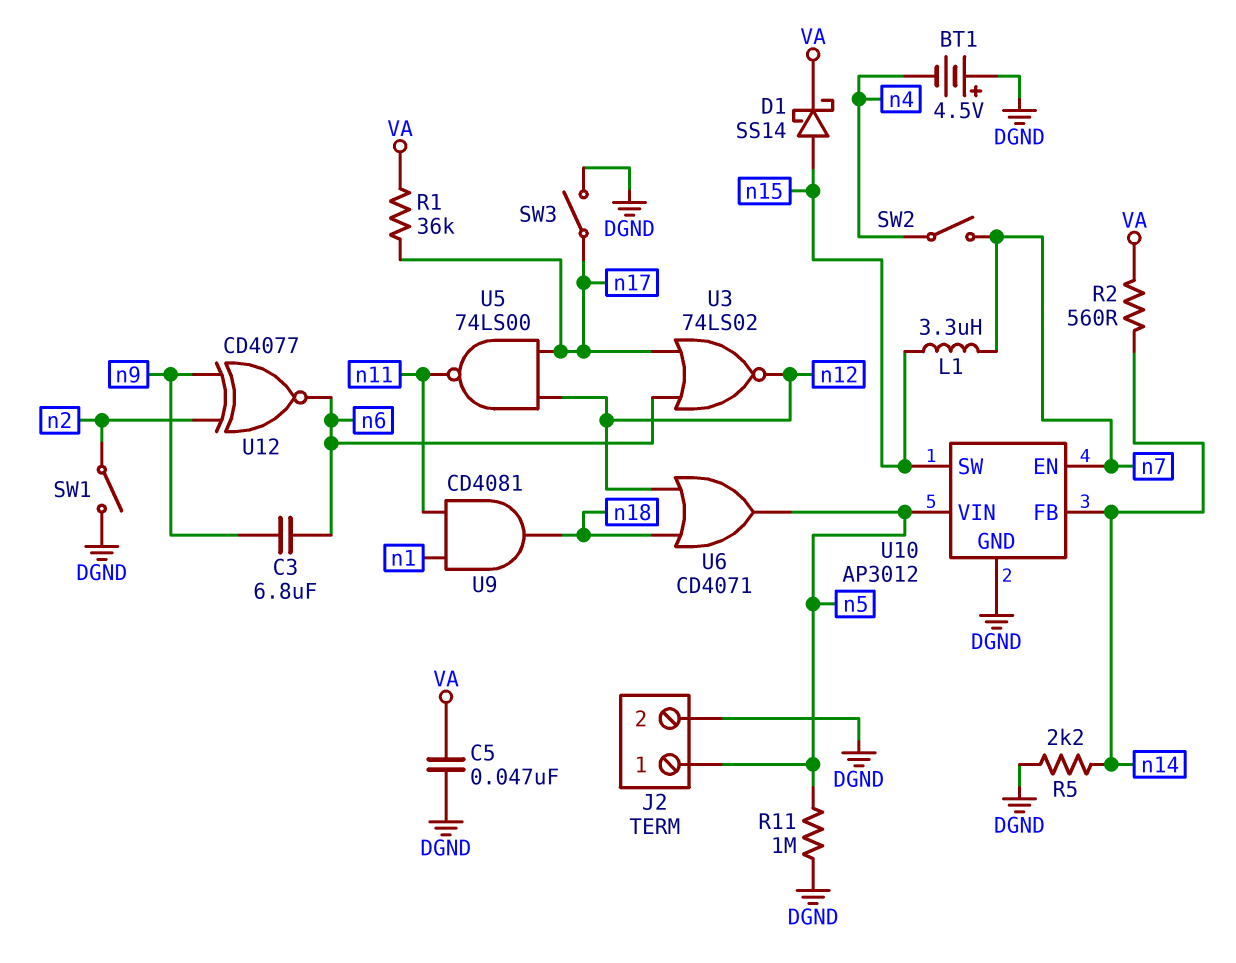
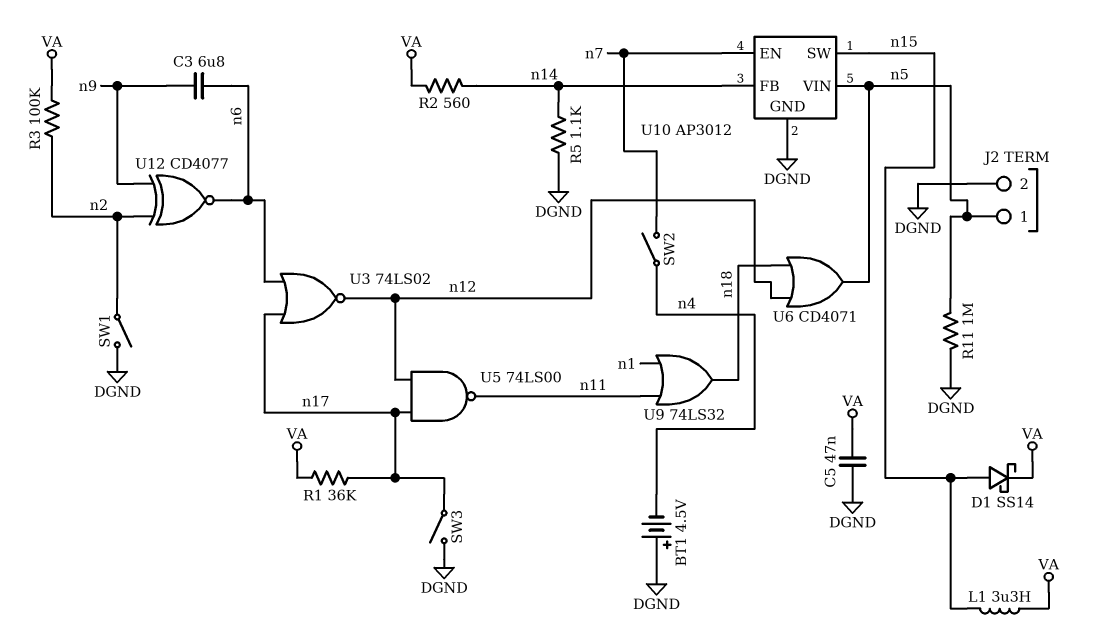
L1: 3.3uH (n7, n15) -> 3.3uH (VA, n15)
R3: none -> 100k (VA, n2)
R5: 2.2k (DGND, n14) -> 1.1k (DGND, n14)
U9: AND CD4081 (in n1, in n11, out n18) -> OR 74LS32 (in n1, in n11, out n18)

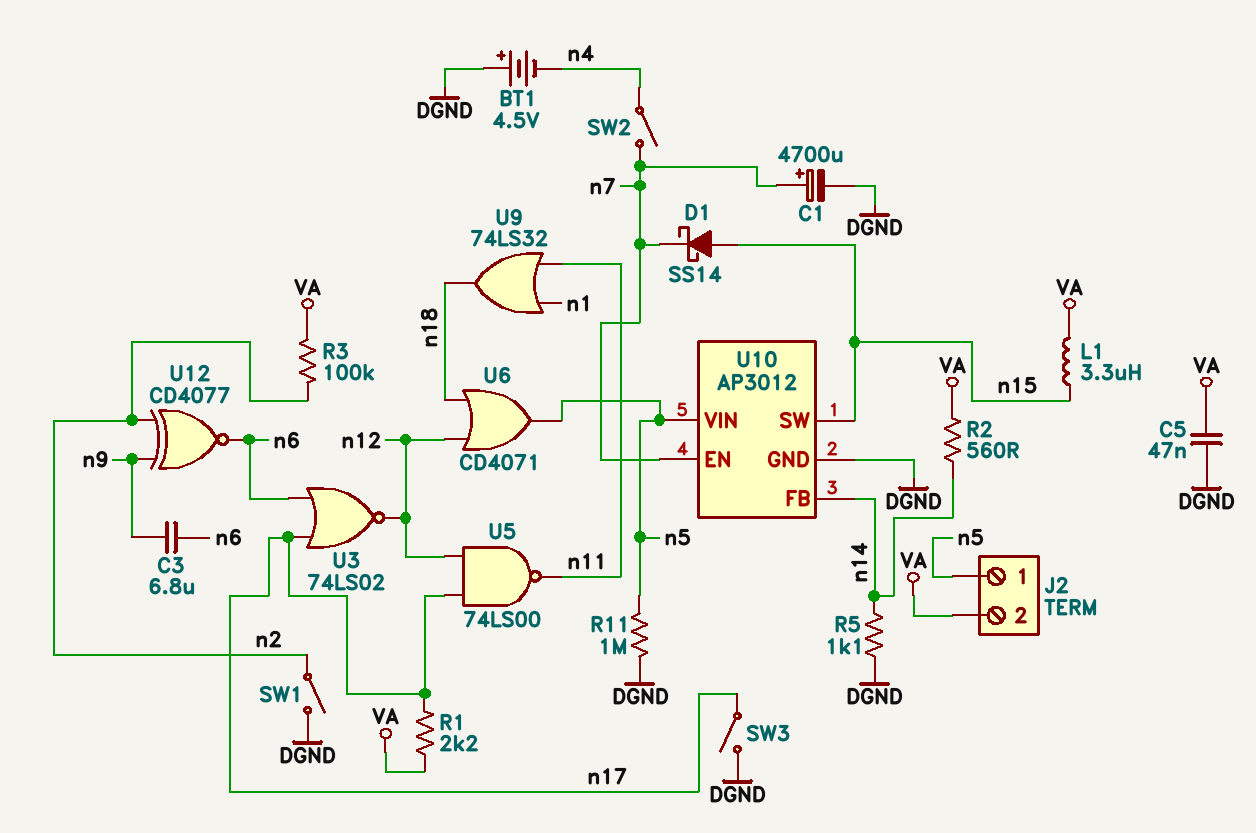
C1: none -> 4700uF (plus n7, minus DGND)
D1: schottky SS14 (A n15, K VA) -> schottky SS14 (A n15, K n7)
J2 pin 2: DGND -> VA
R1: 36k (VA, n17) -> 2.2k (VA, n17)

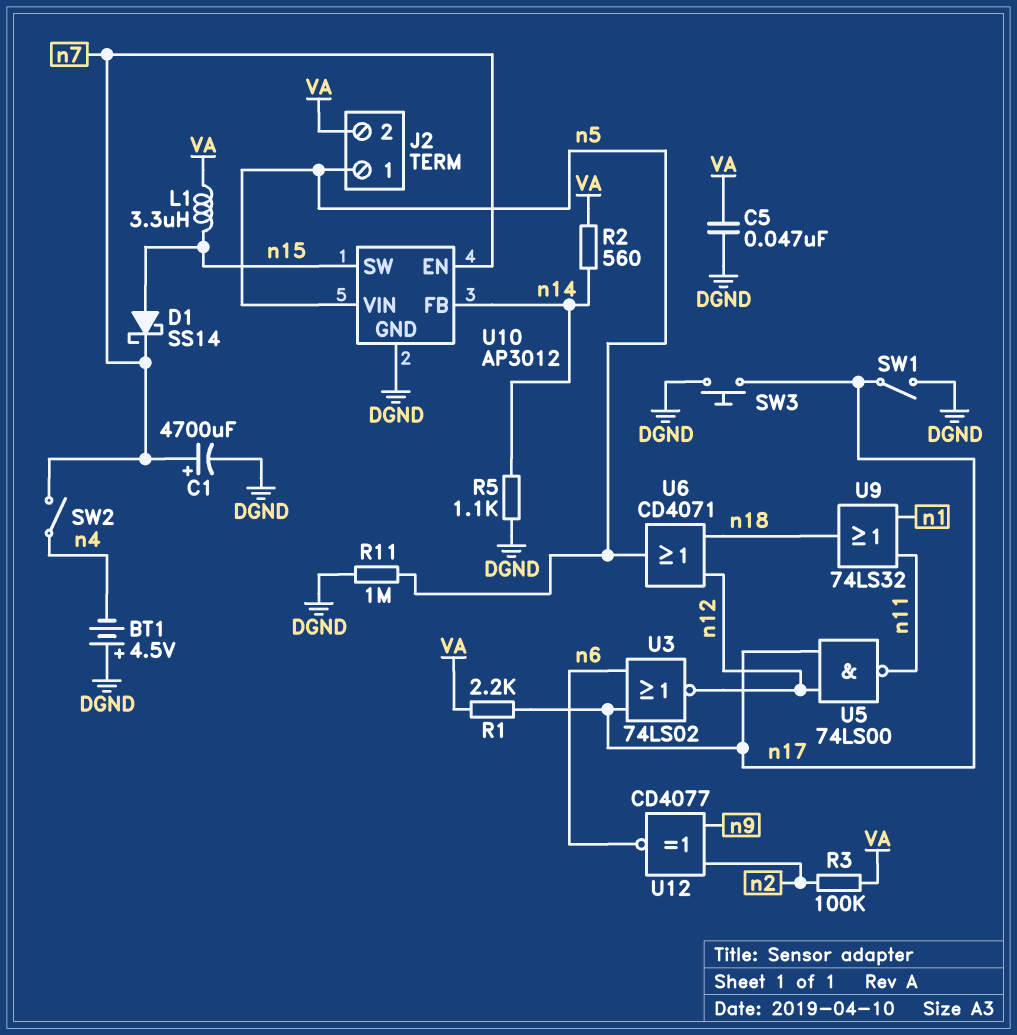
C3: 6.8uF (n6, n9) -> none
SW1: switch (DGND, n2) -> switch (DGND, n17)
SW3: switch (DGND, n17) -> button (DGND, n17)

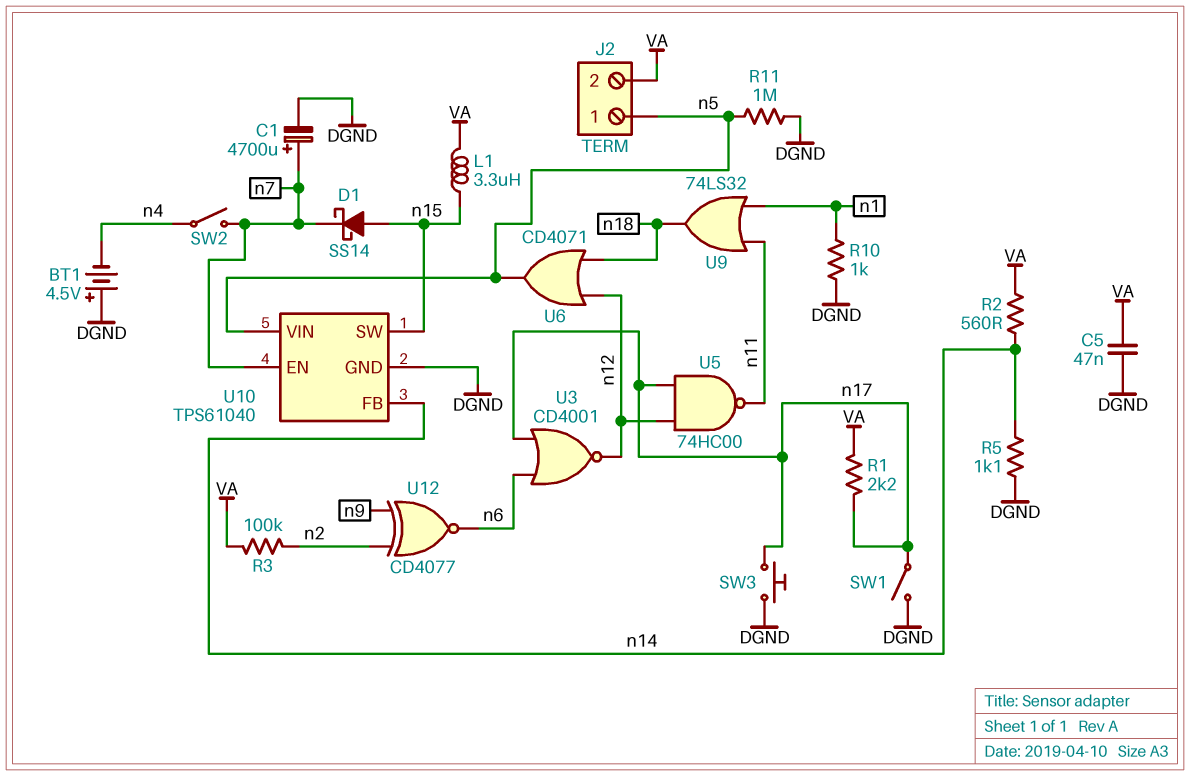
R10: none -> 1k (DGND, n1)
U3: NOR 74LS02 (in n6, in n17, out n12) -> NOR CD4001 (in n6, in n17, out n12)
U5: NAND 74LS00 (in n12, in n17, out n11) -> NAND 74HC00 (in n12, in n17, out n11)
U10: AP3012 -> TPS61040

